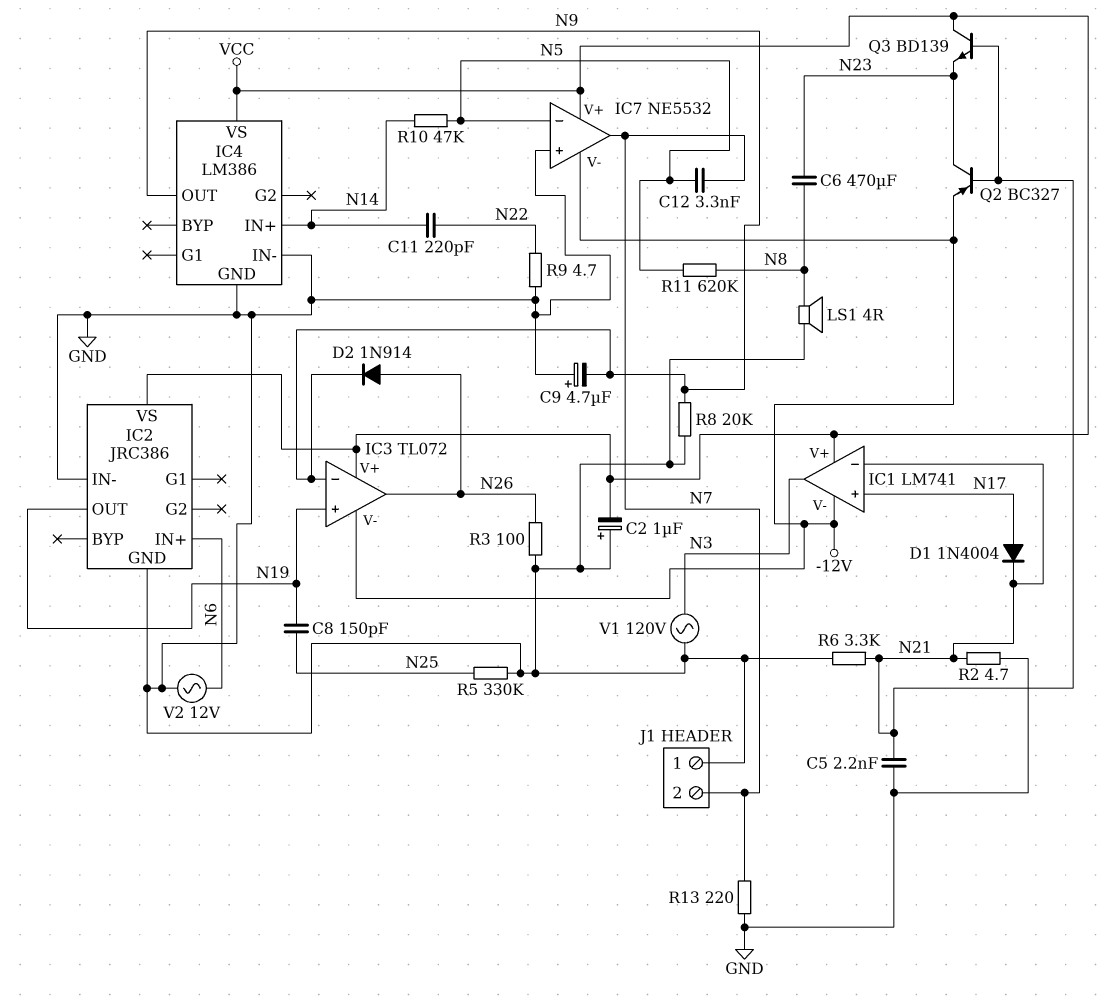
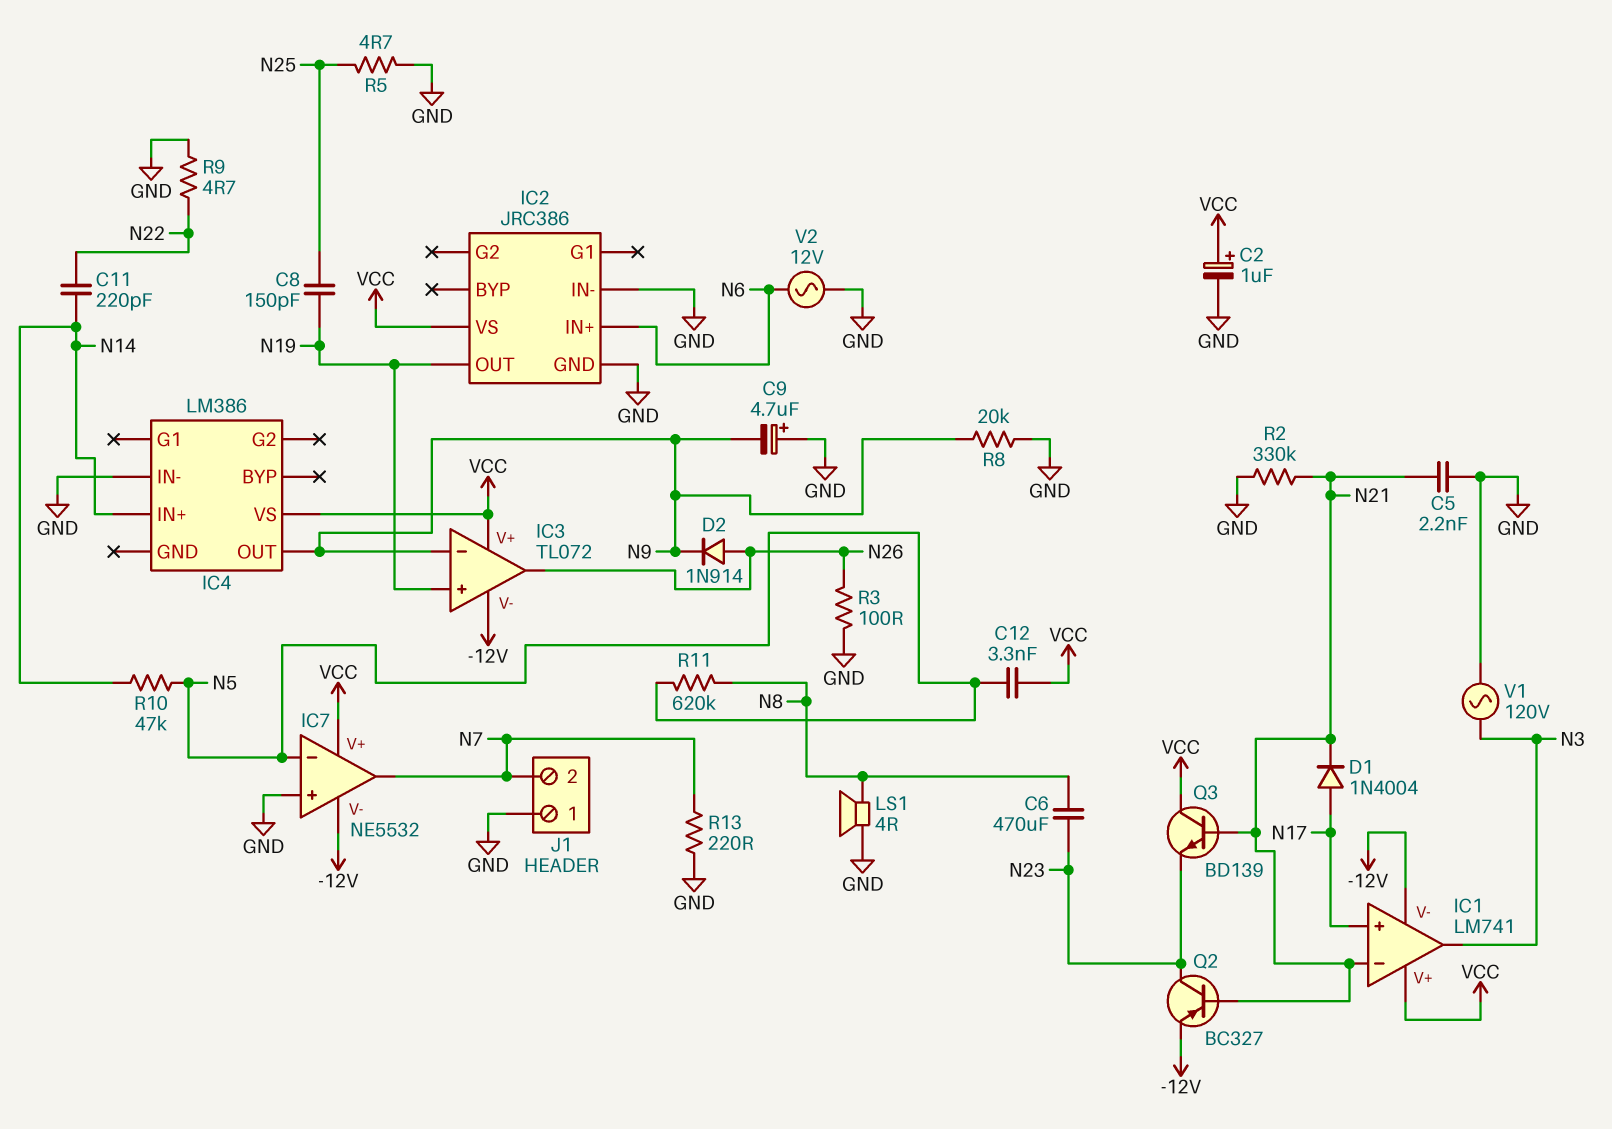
C2: 1uF (plus GND, minus VCC) -> 1uF (plus VCC, minus GND)
C12: 3.3nF (N5, N7) -> 3.3nF (N5, VCC)
IC4 pin GND: GND -> none
R2: 4.7 (GND, N21) -> 330k (GND, N21)
R5: 330k (GND, N25) -> 4.7 (GND, N25)
R6: 3.3k (GND, N21) -> none

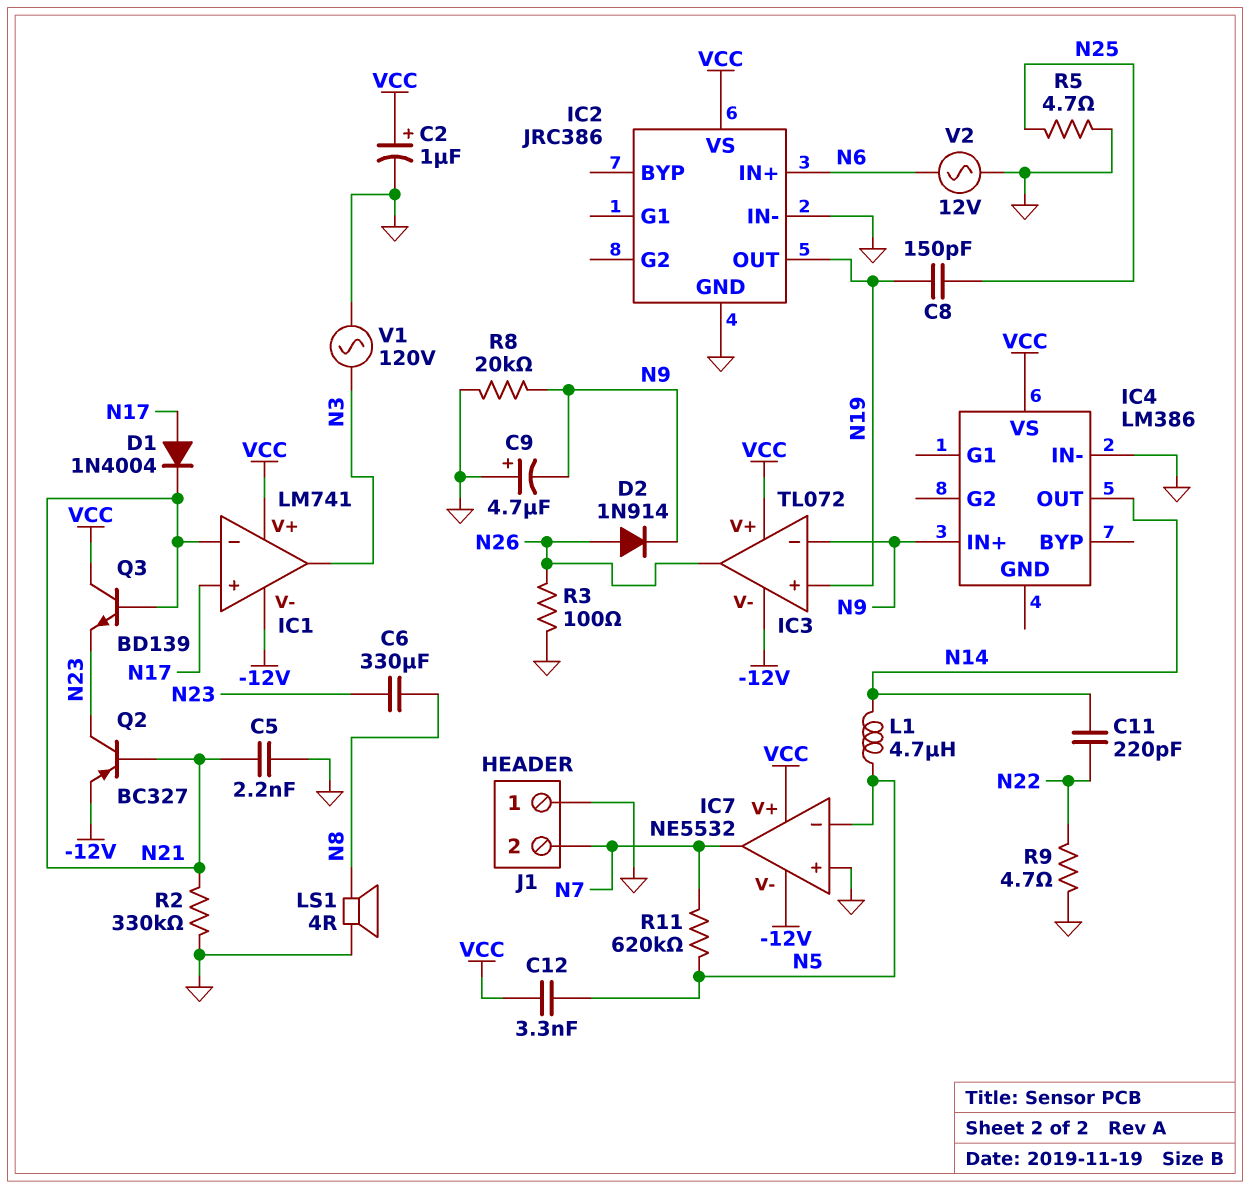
C6: 470uF (N8, N23) -> 330uF (N8, N23)
IC4 pin IN+: N14 -> N9
IC4 pin OUT: N9 -> N14
L1: none -> 4.7uH (N5, N14)
R10: 47k (N5, N14) -> none
R11: 620k (N5, N8) -> 620k (N5, N7)
R13: 220 (GND, N7) -> none

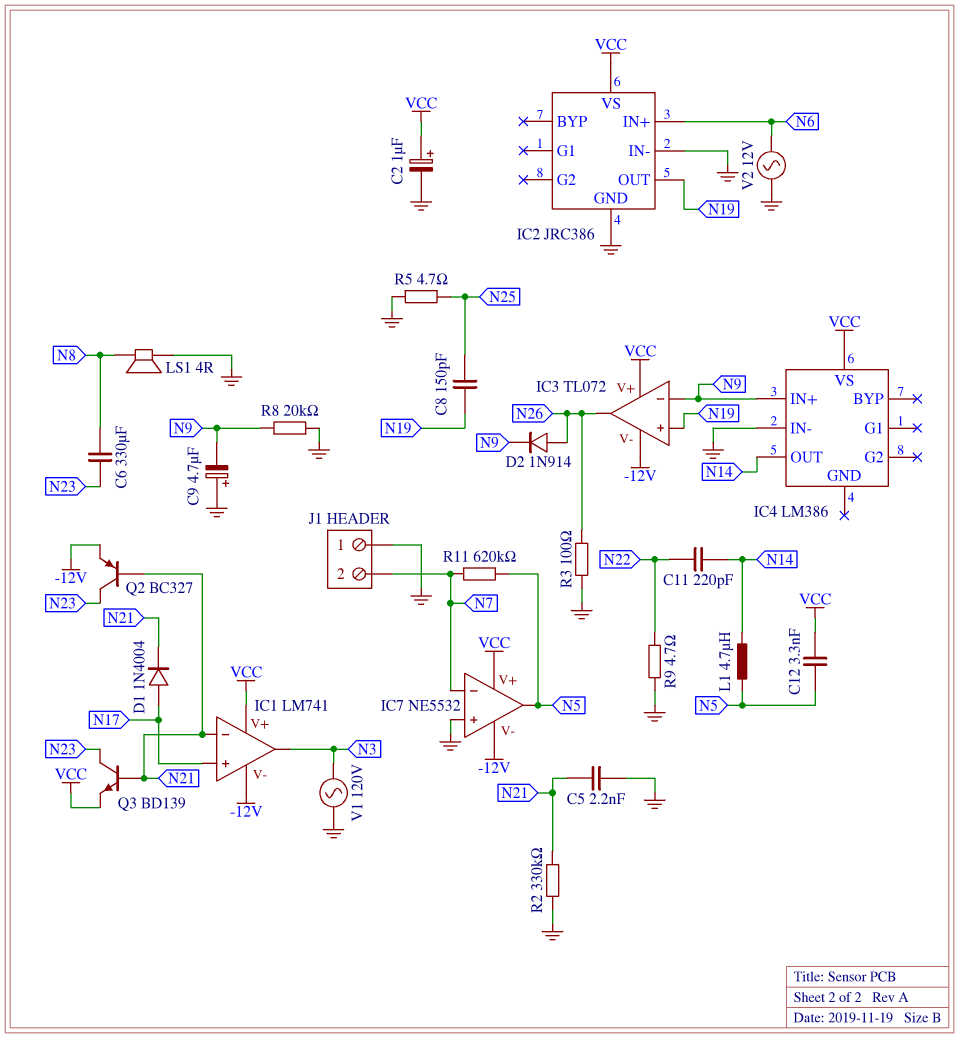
IC7 pin in-: N5 -> N7
IC7 pin out: N7 -> N5
Q3: NPN BD139 (B N21, C VCC, E N23) -> NPN BD139 (B N21, C N23, E VCC)

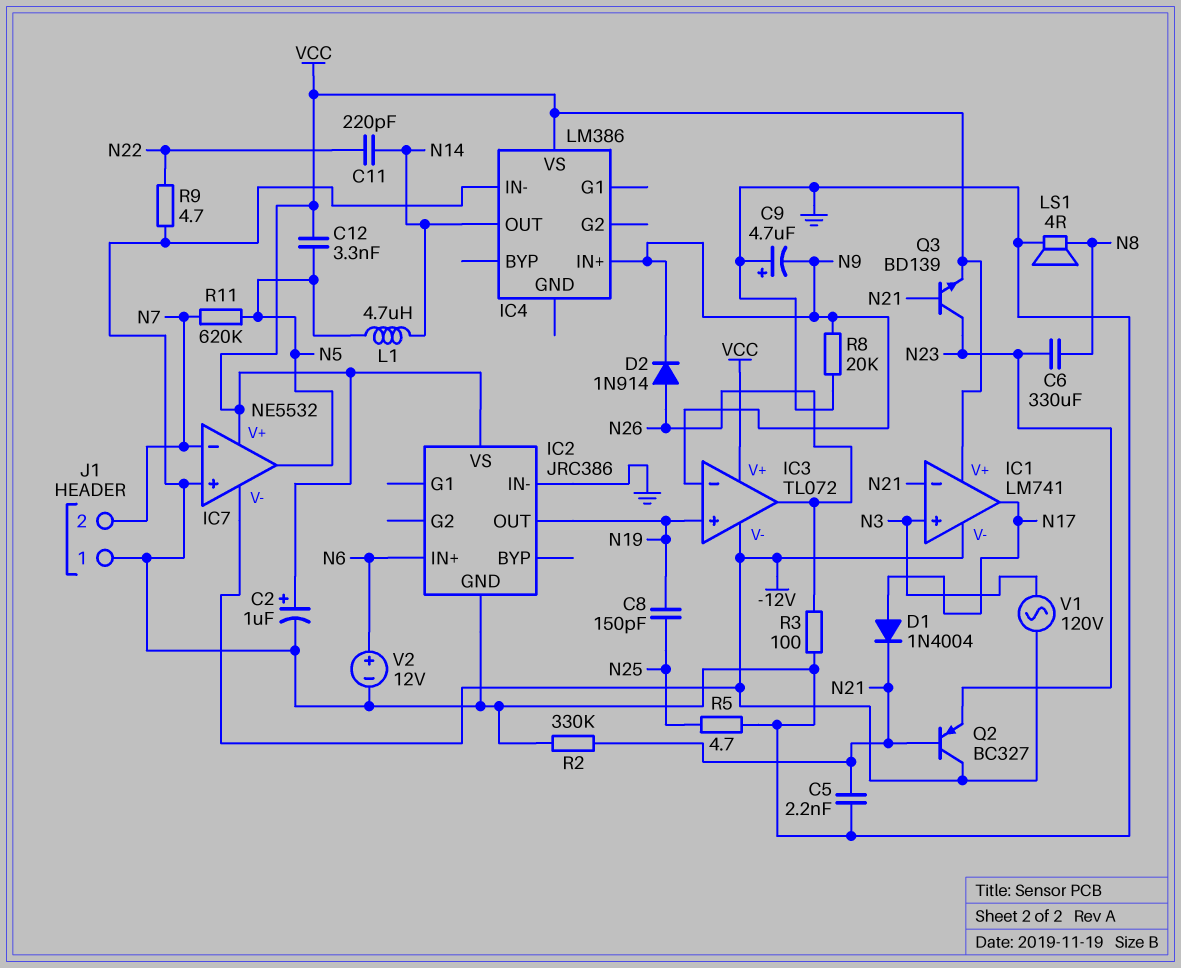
IC1 pin in+: N17 -> N3
IC1 pin out: N3 -> N17
Q2: PNP BC327 (B N21, C N23, E -12V) -> PNP BC327 (B N21, C -12V, E N23)
V1: AC 120V (GND, N3) -> AC 120V (-12V, N3)
V2: AC 12V (GND, N6) -> 12V (plus N6, minus GND)

